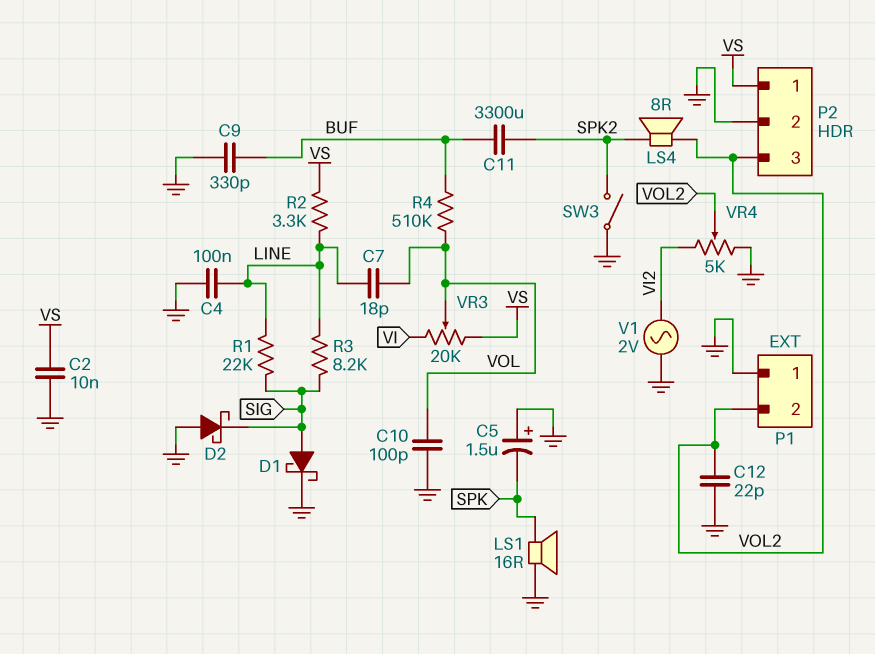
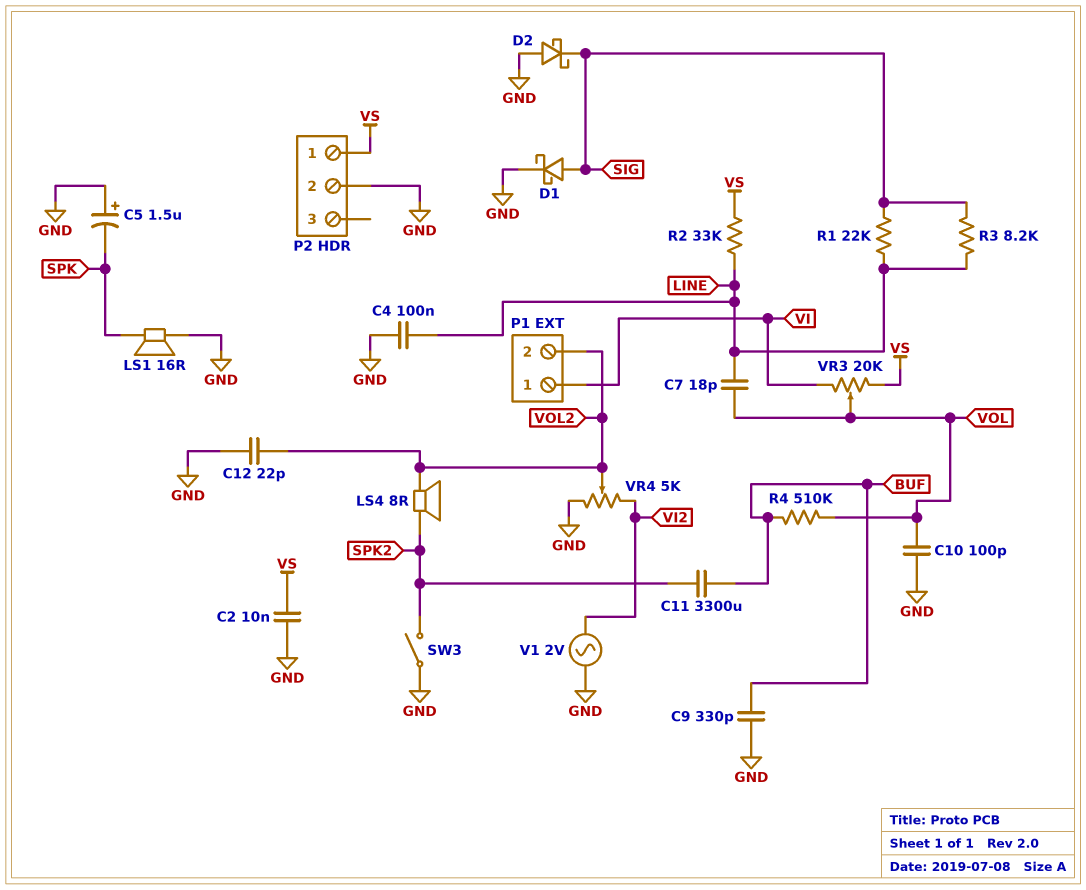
P1 pin 1: GND -> VI
P2 pin 3: VOL2 -> none
R2: 3.3k (LINE, VS) -> 33k (LINE, VS)

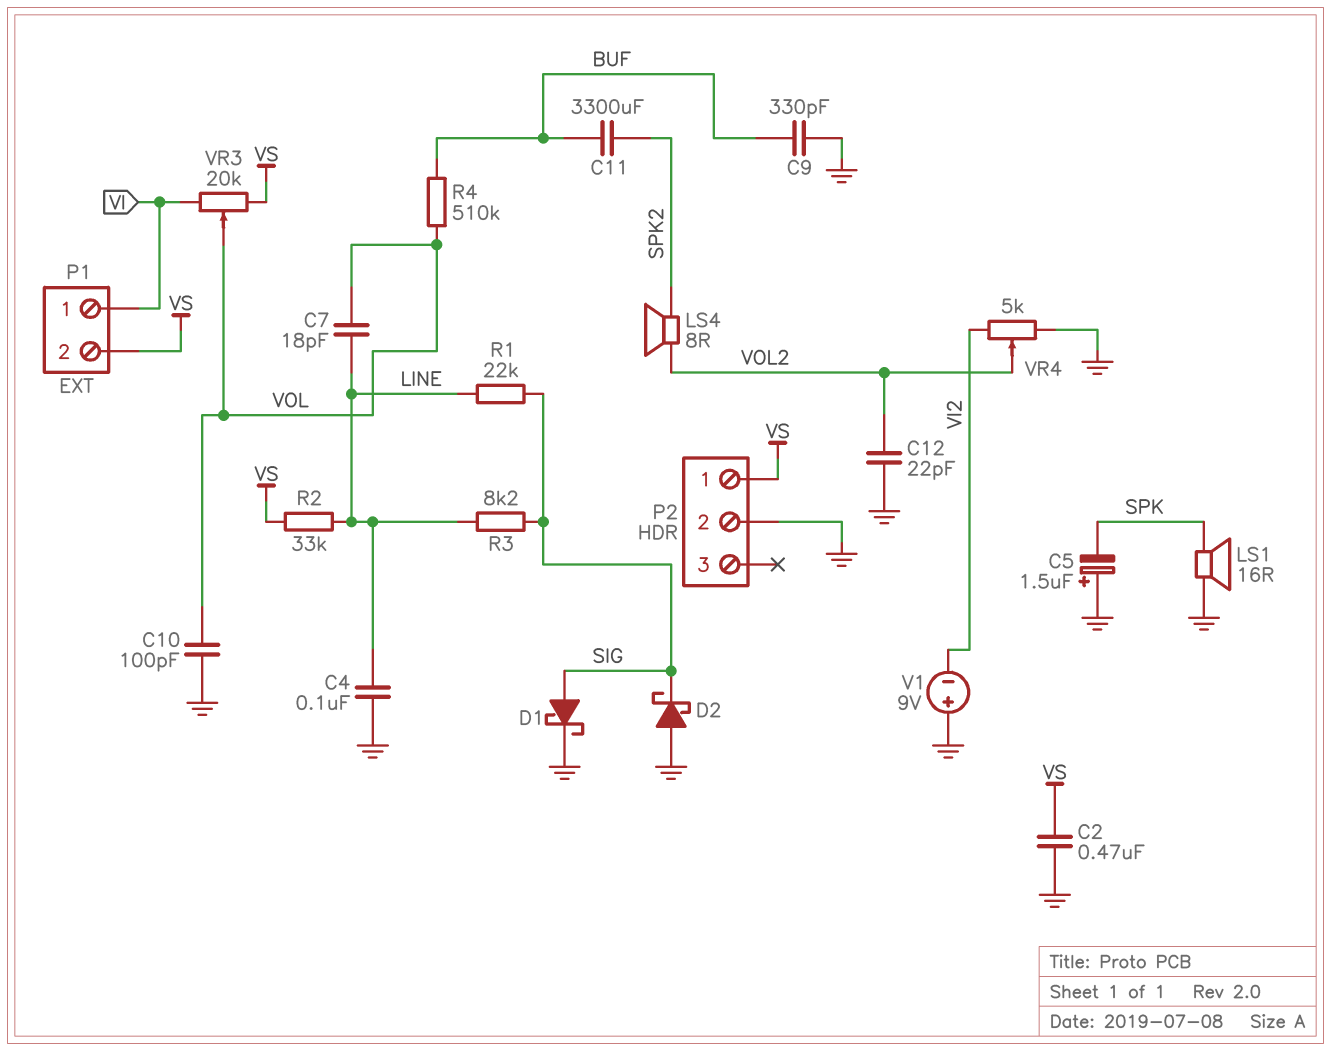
C2: 10nF (GND, VS) -> 470nF (GND, VS)
P1 pin 2: VOL2 -> VS
SW3: switch (GND, SPK2) -> none
V1: AC 2V (GND, VI2) -> 9V (plus GND, minus VI2)

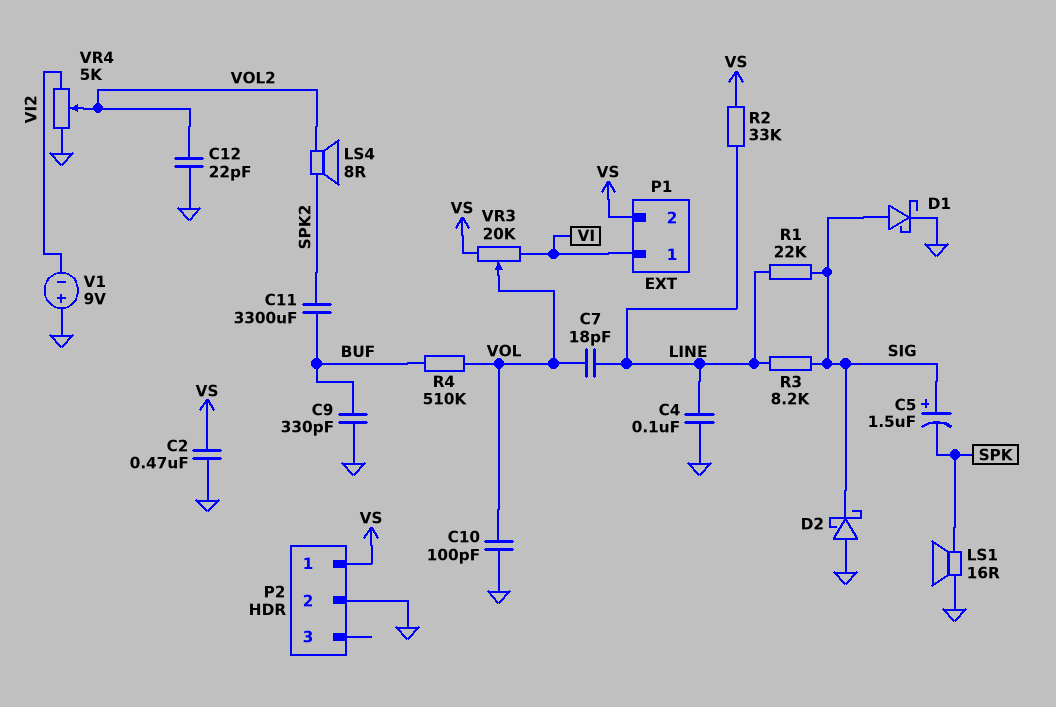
C5: 1.5uF (plus GND, minus SPK) -> 1.5uF (plus SIG, minus SPK)

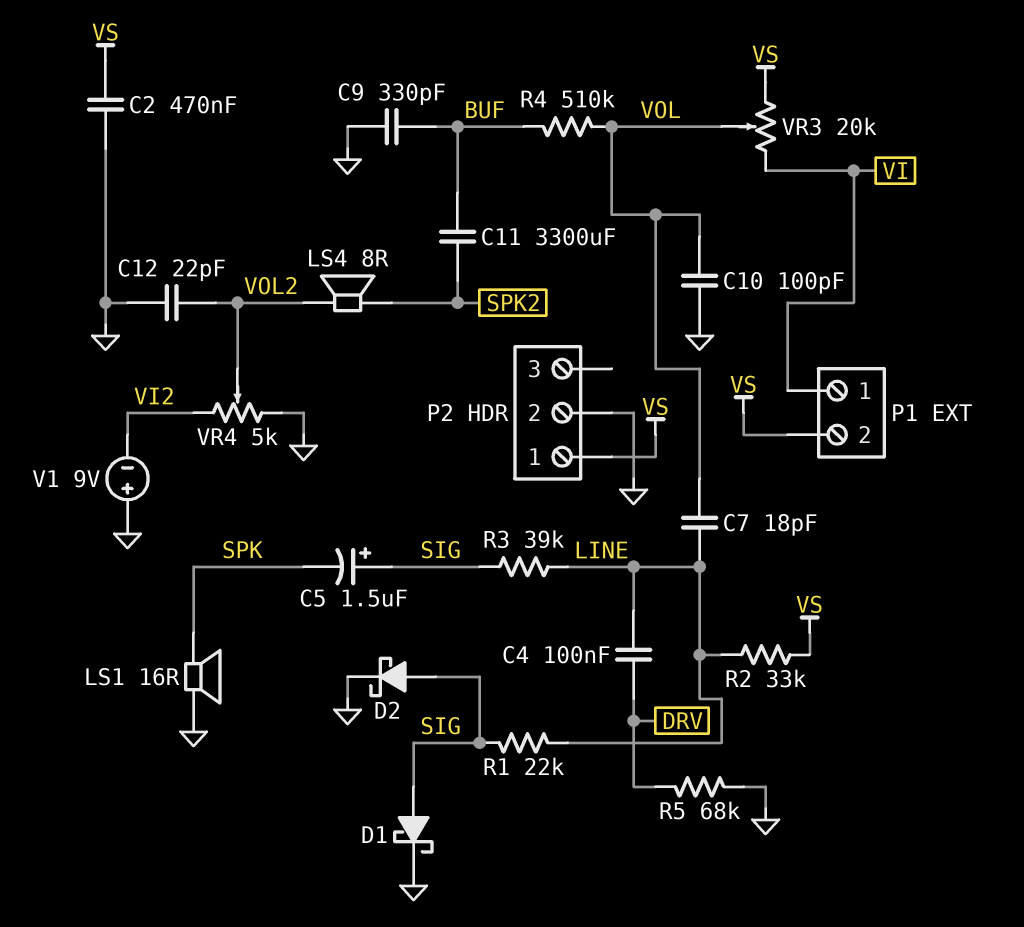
C4: 100nF (GND, LINE) -> 100nF (DRV, LINE)
D2: schottky (A GND, K SIG) -> schottky (A SIG, K GND)
R3: 8.2k (LINE, SIG) -> 39k (LINE, SIG)
R5: none -> 68k (DRV, GND)

